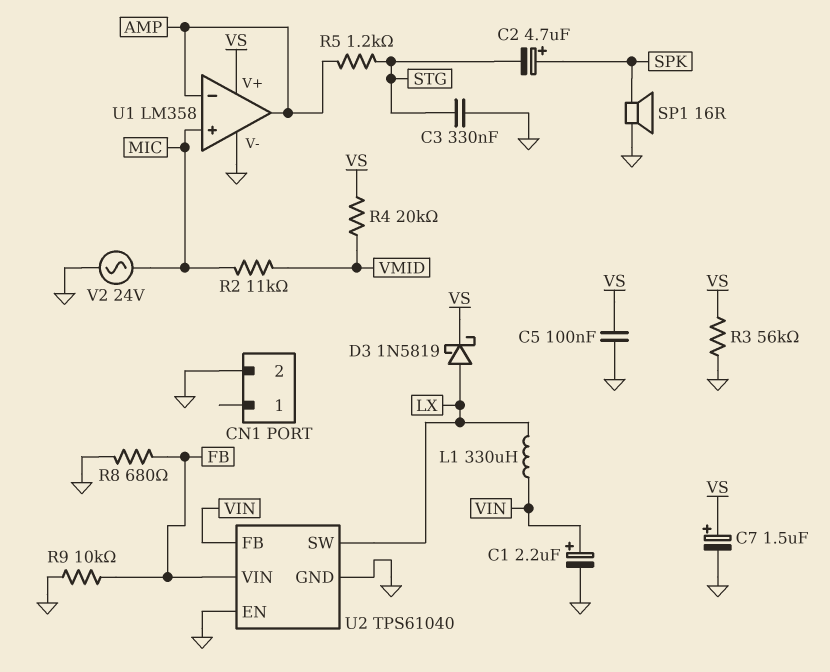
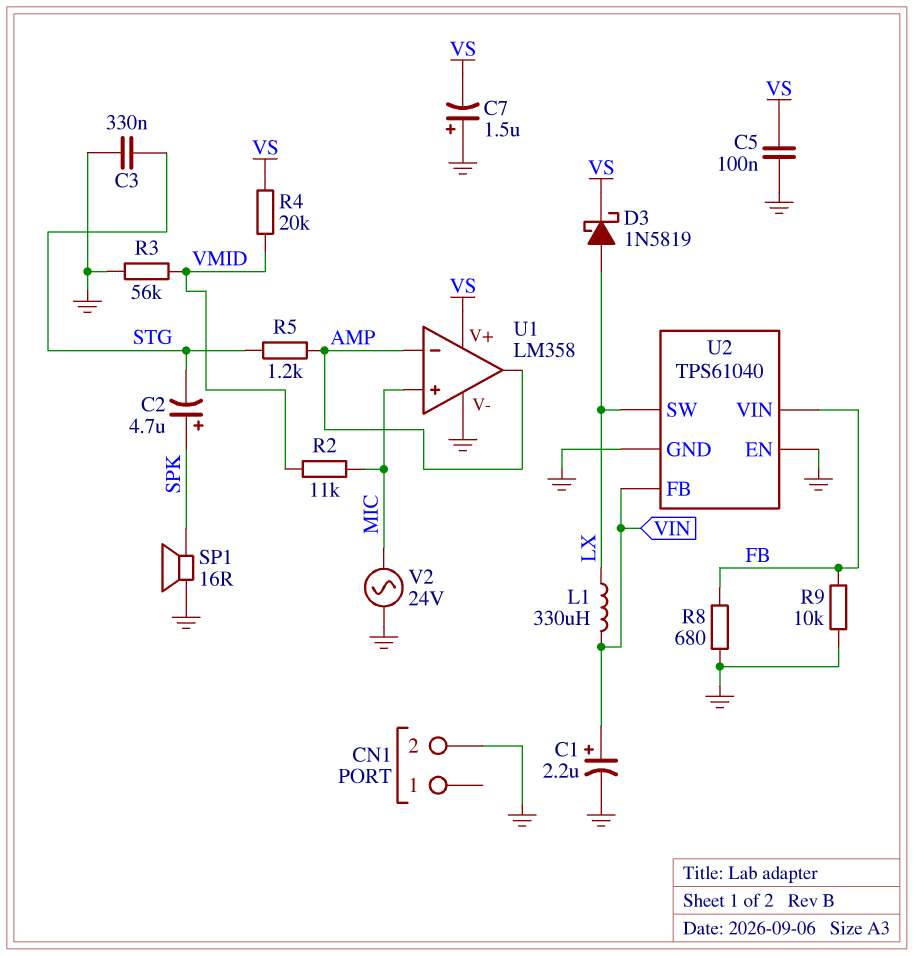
C7: 1.5uF (plus VS, minus GND) -> 1.5uF (plus GND, minus VS)
R3: 56k (GND, VS) -> 56k (GND, VMID)

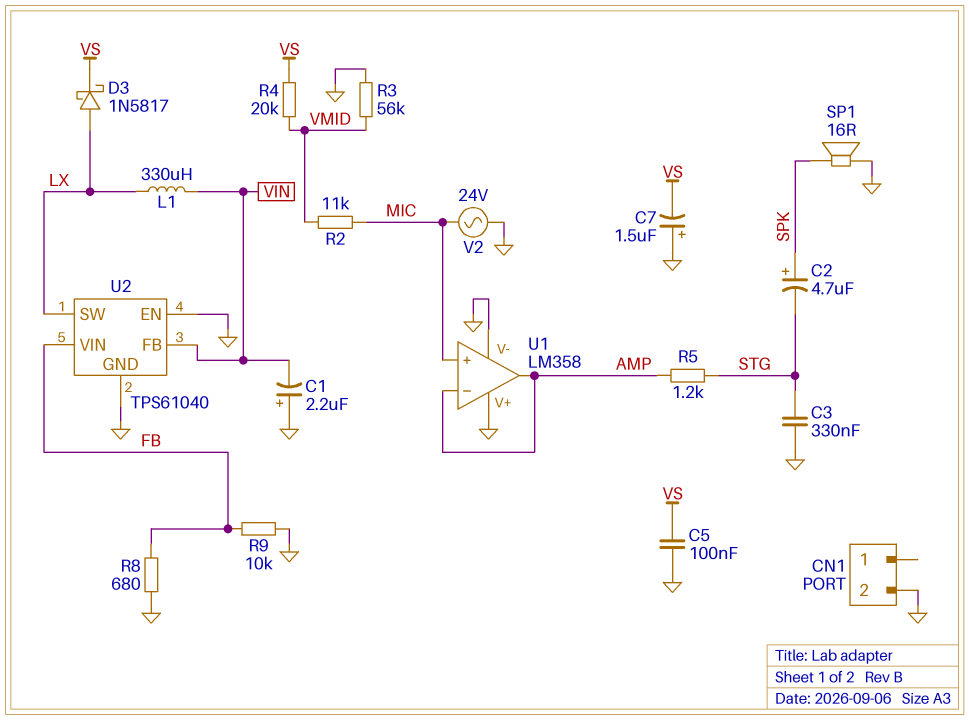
C1: 2.2uF (plus VIN, minus GND) -> 2.2uF (plus GND, minus VIN)
D3: schottky 1N5819 (A LX, K VS) -> schottky 1N5817 (A LX, K VS)
U1 pin V+: VS -> GND

